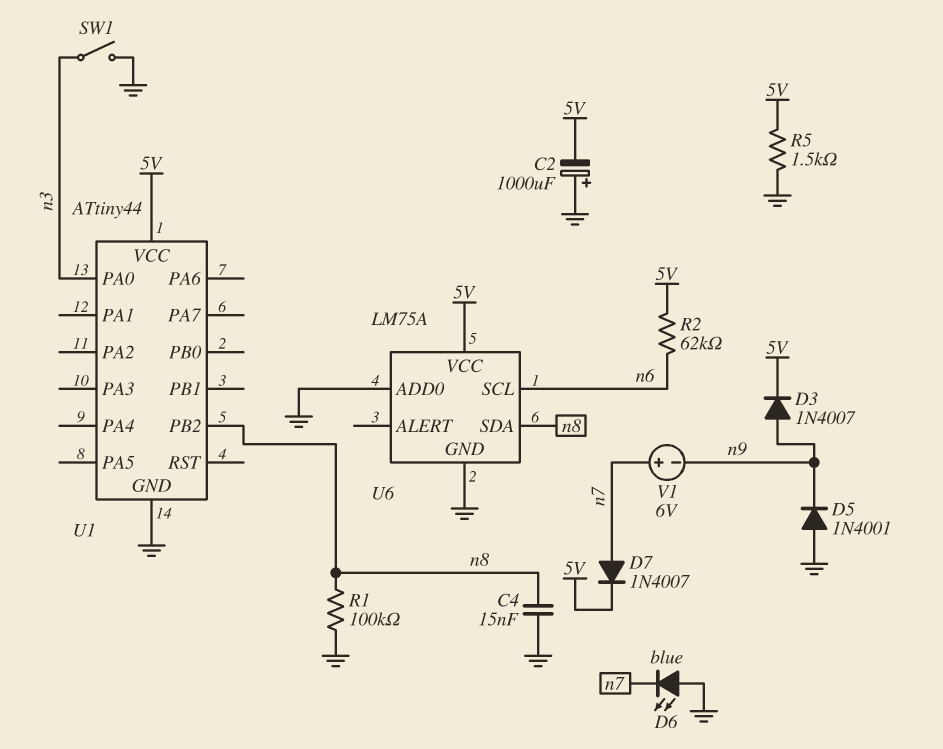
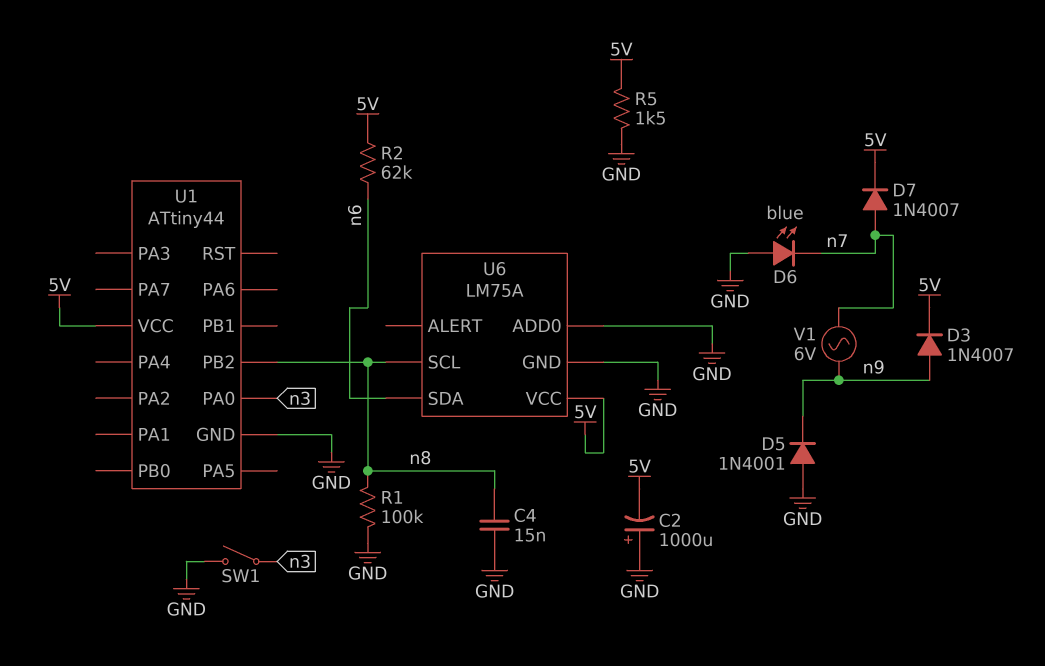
U6 pin SCL: n6 -> n8
U6 pin SDA: n8 -> n6
V1: 6V (plus n7, minus n9) -> AC 6V (n7, n9)

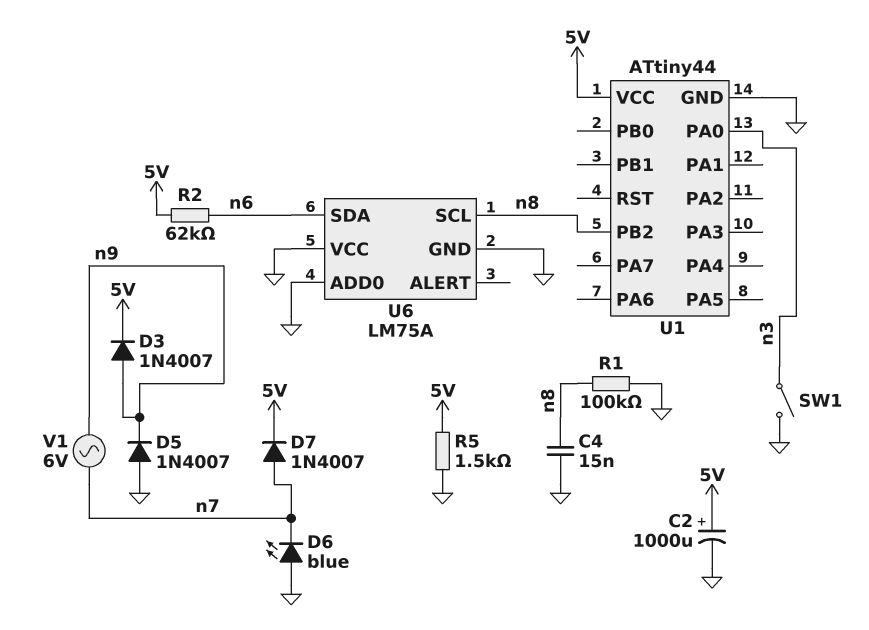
C2: 1000uF (plus GND, minus 5V) -> 1000uF (plus 5V, minus GND)
D5: diode 1N4001 (A GND, K n9) -> diode 1N4007 (A GND, K n9)
U6 pin VCC: 5V -> GND

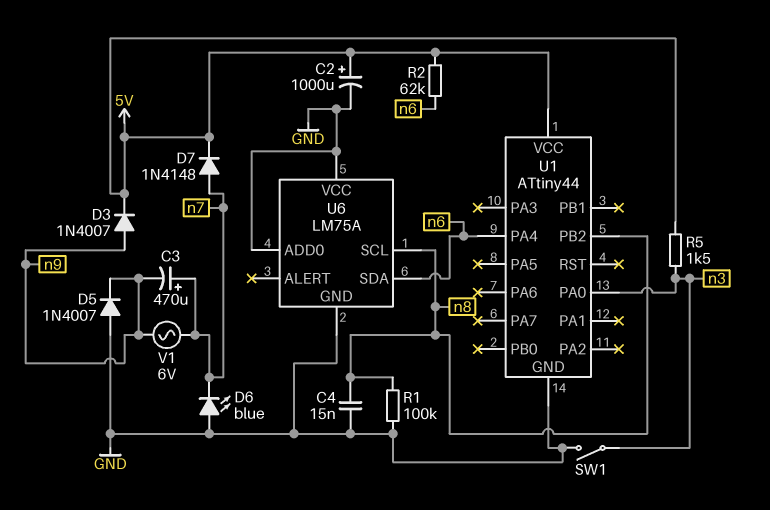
C3: none -> 470uF (plus n7, minus n9)
D7: diode 1N4007 (A n7, K 5V) -> diode 1N4148 (A n7, K 5V)
R5: 1.5k (5V, GND) -> 1.5k (5V, n3)
U1 pin PA4: none -> n6

